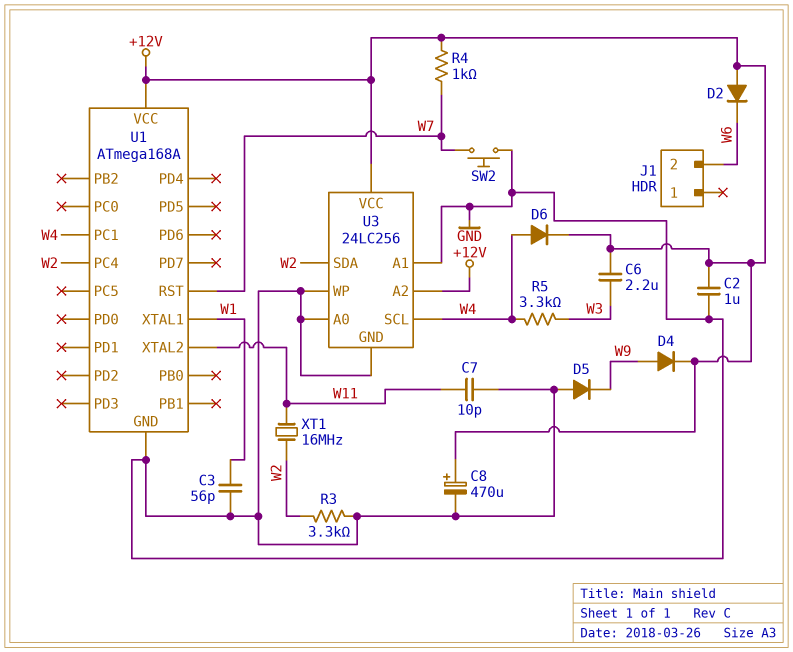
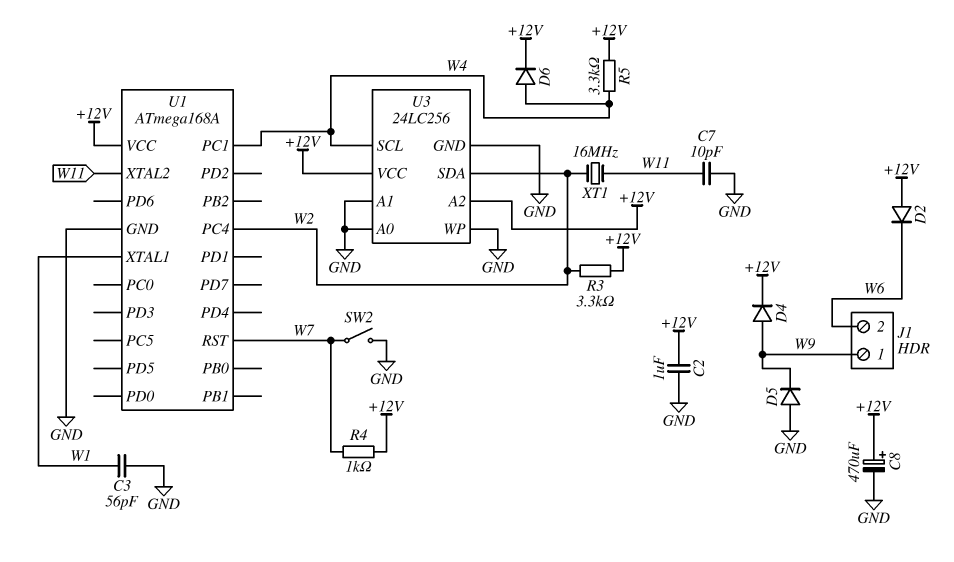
C6: 2.2uF (+12V, W3) -> none
J1 pin 1: none -> W9
R3: 3.3k (GND, W2) -> 3.3k (+12V, W2)
R5: 3.3k (W3, W4) -> 3.3k (+12V, W4)
SW2: button (GND, W7) -> switch (GND, W7)

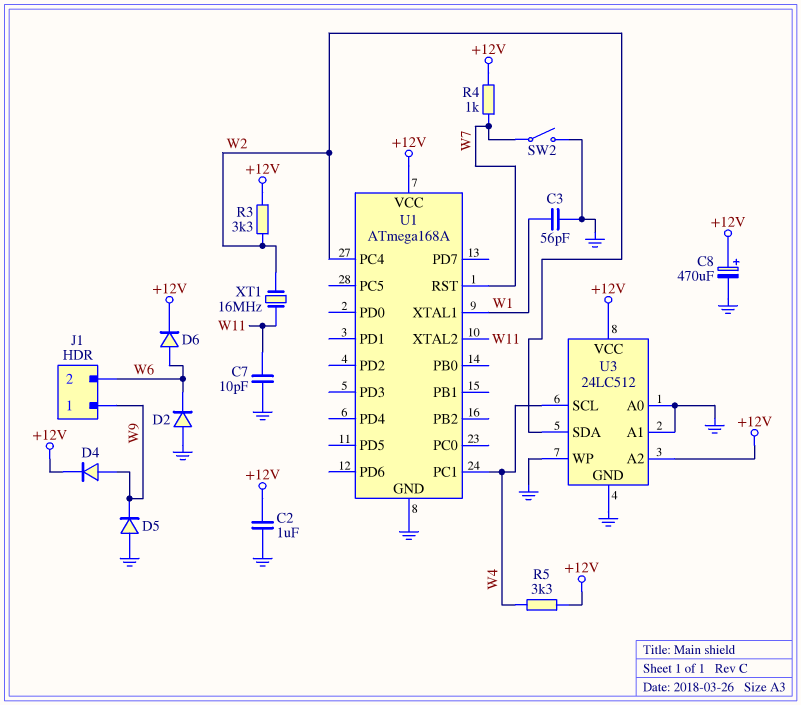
D2: diode (A +12V, K W6) -> diode (A GND, K W6)
D6: diode (A W4, K +12V) -> diode (A W6, K +12V)
U3: 24LC256 -> 24LC512

